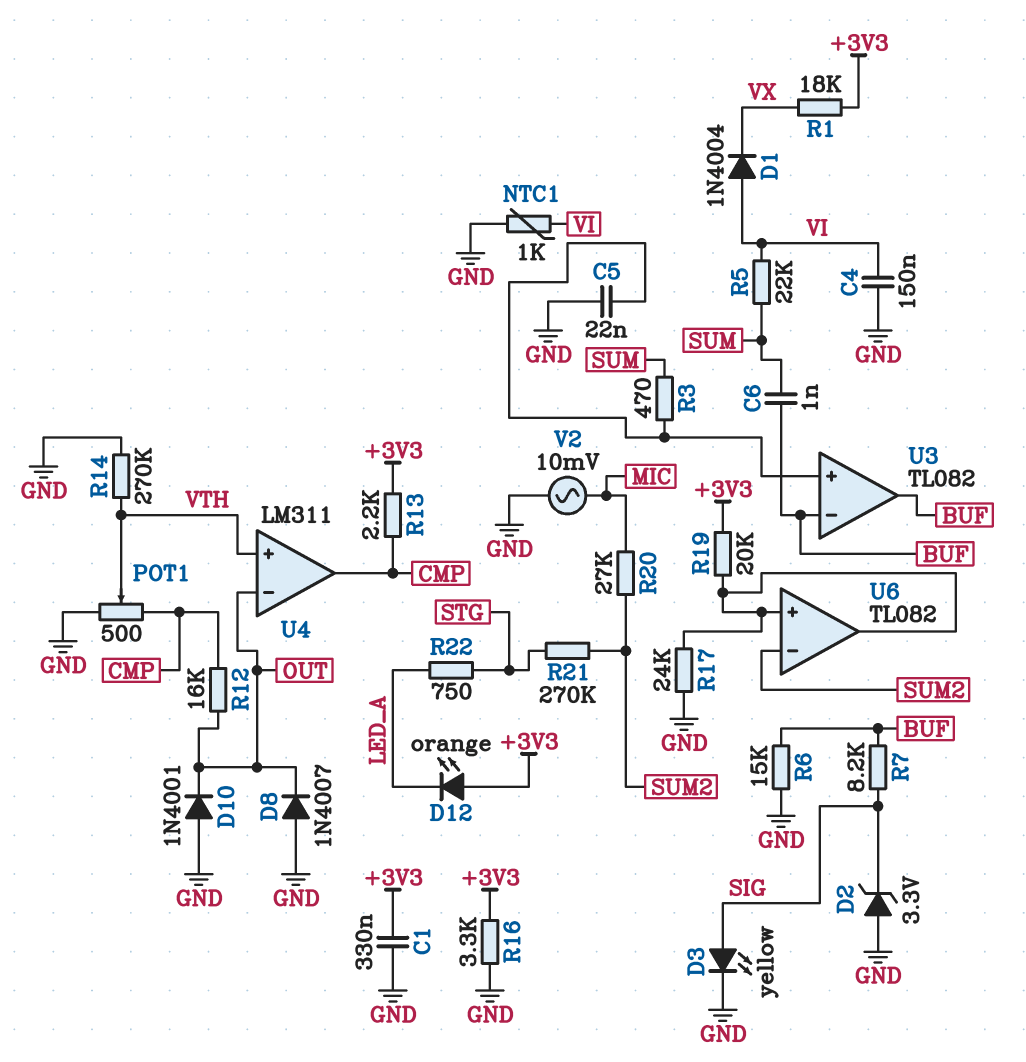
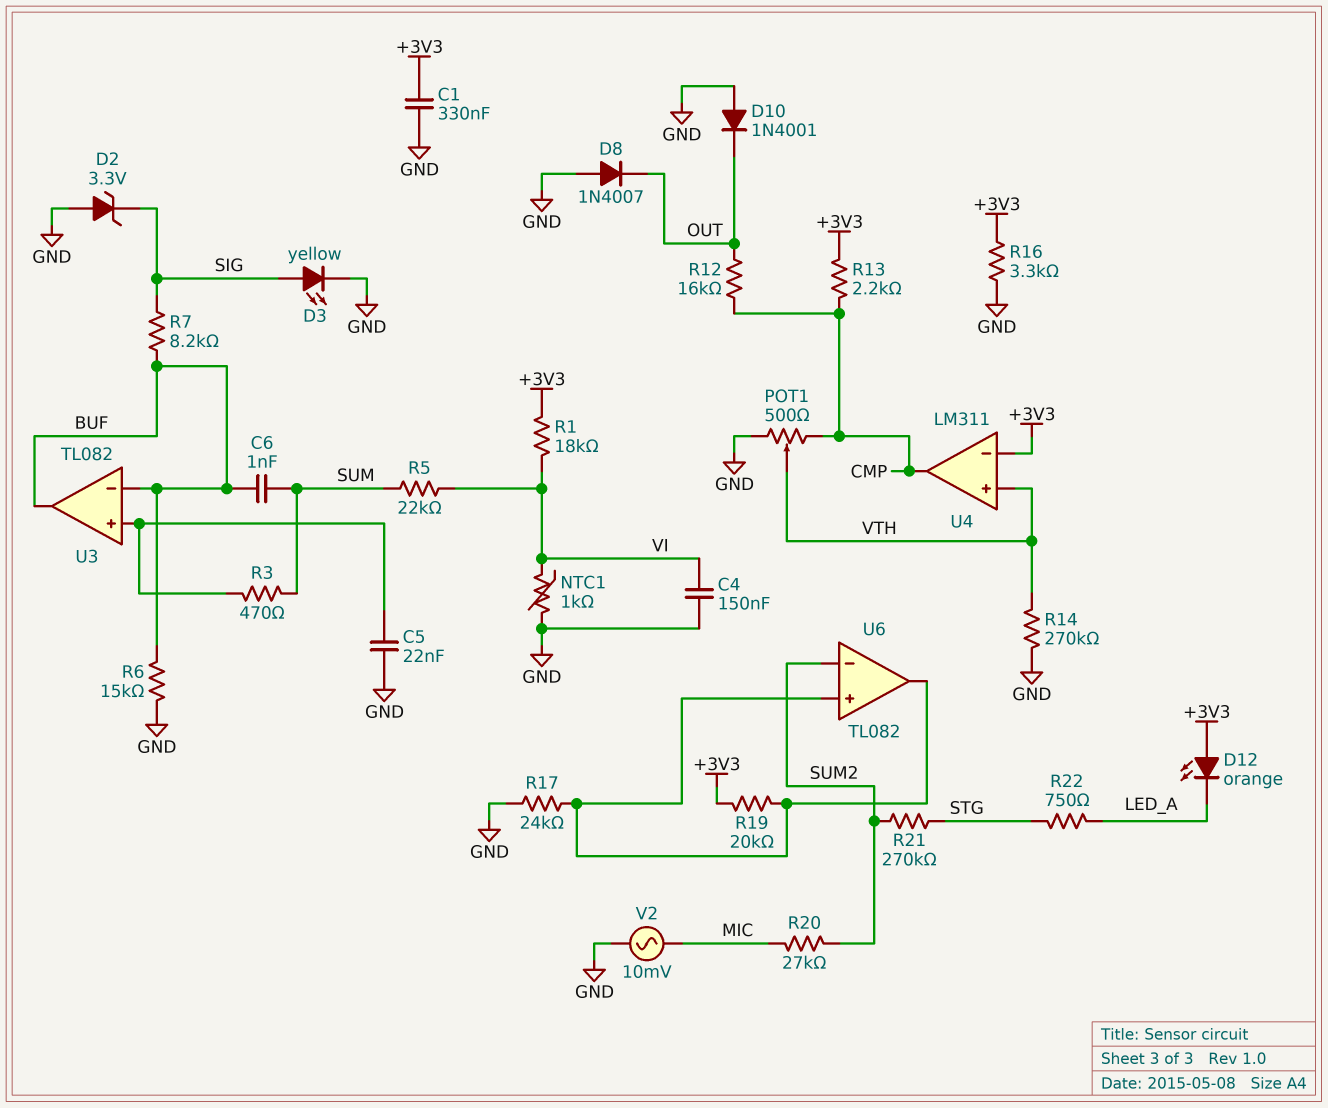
D1: diode 1N4004 (A VI, K VX) -> none
R1: 18k (+3V3, VX) -> 18k (+3V3, VI)
U4 pin in-: OUT -> +3V3

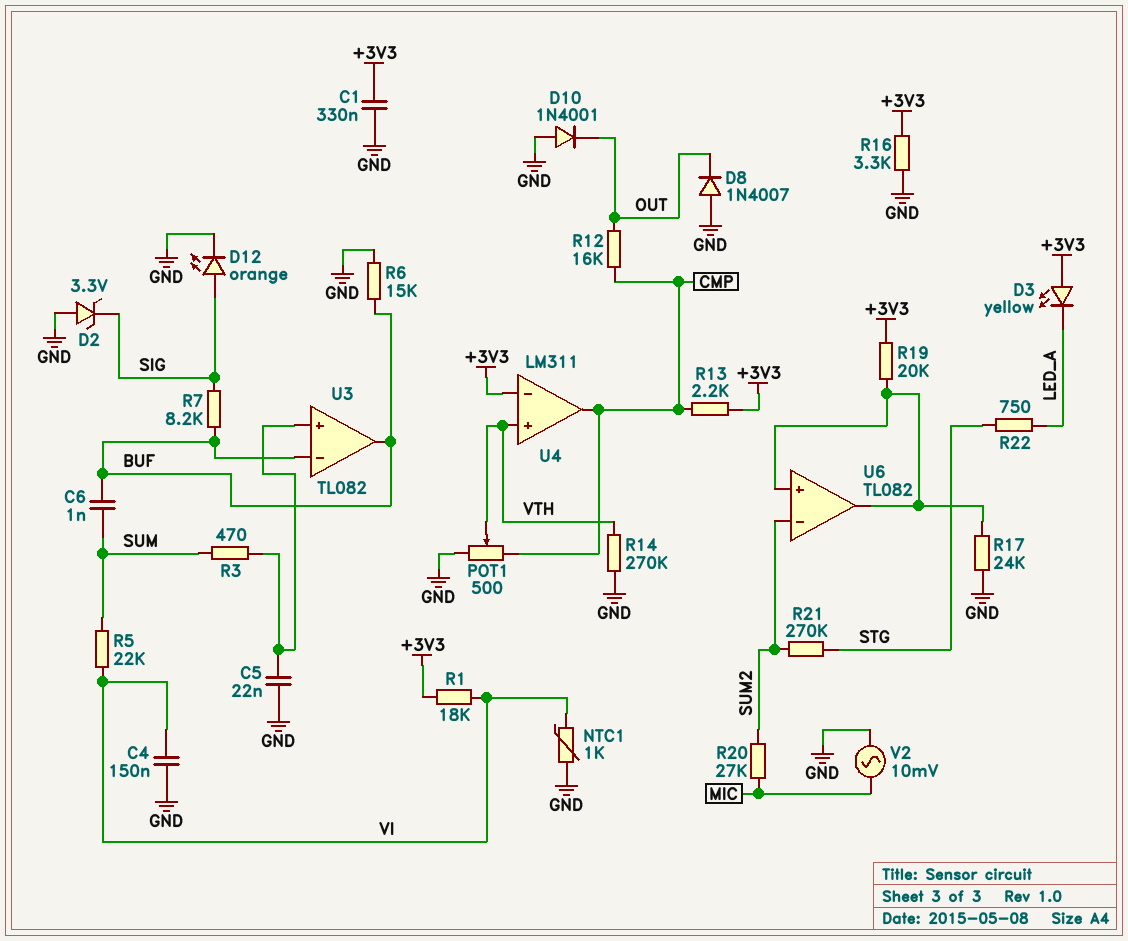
D3: LED yellow (A SIG, K GND) -> LED yellow (A +3V3, K LED_A)
D12: LED orange (A +3V3, K LED_A) -> LED orange (A SIG, K GND)

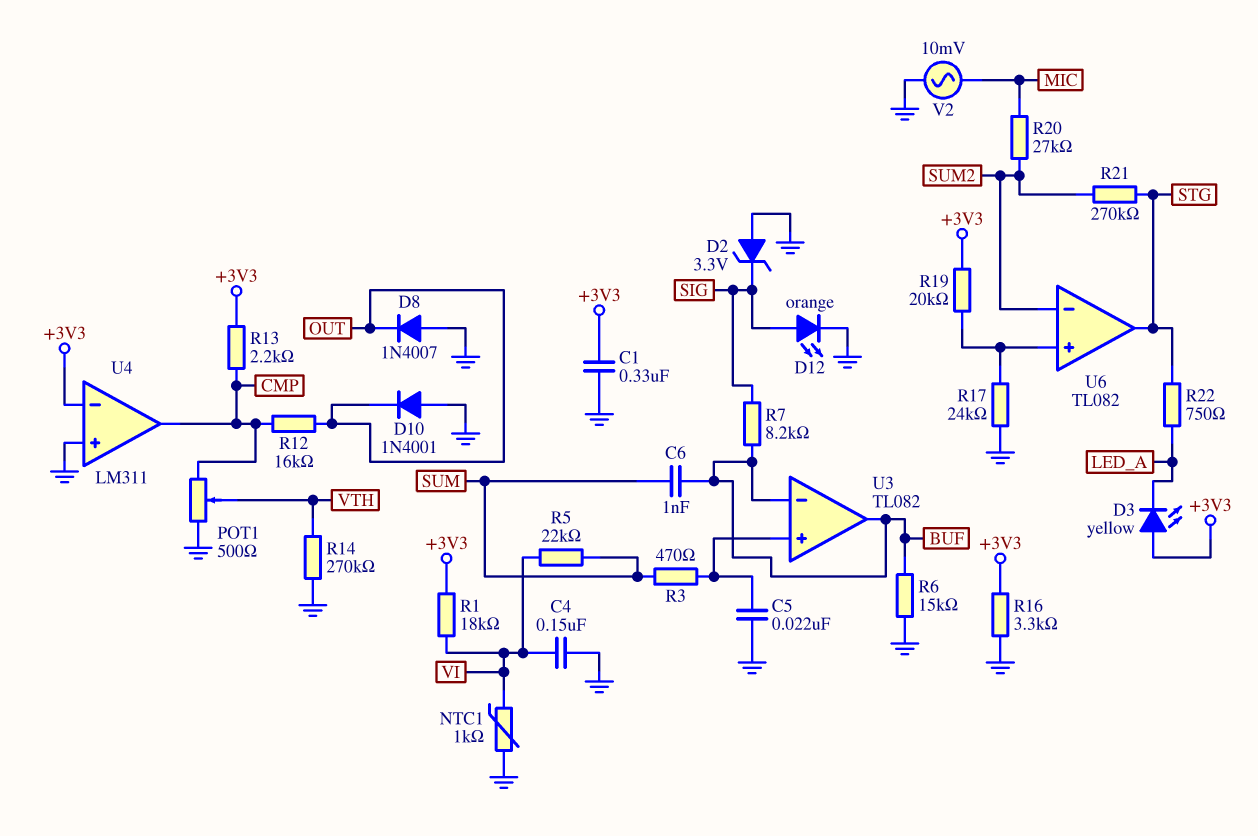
U4 pin in+: VTH -> GND
U6 pin out: U6/in+ -> STG

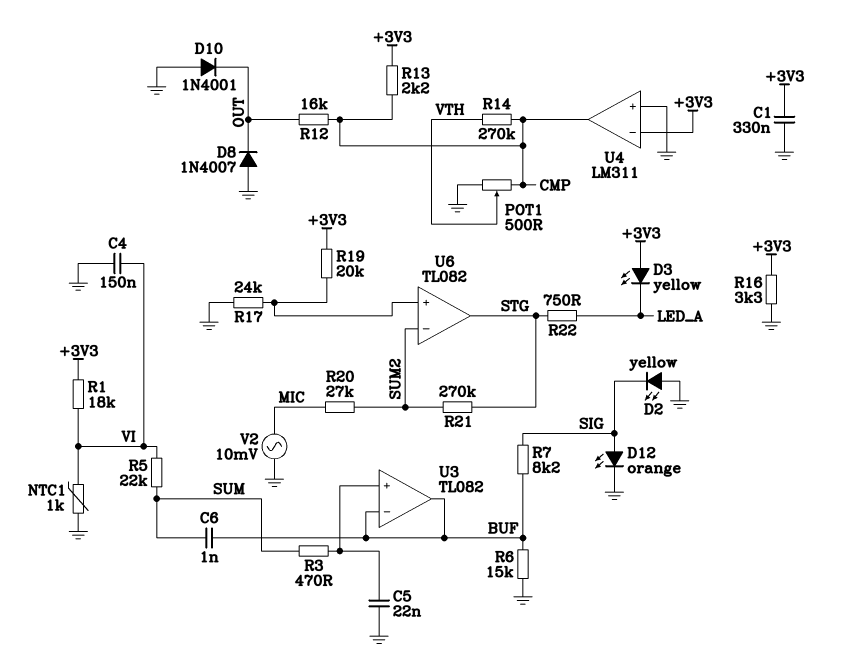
D2: zener 3.3V (A GND, K SIG) -> LED yellow (A GND, K SIG)
R14: 270k (GND, VTH) -> 270k (CMP, VTH)

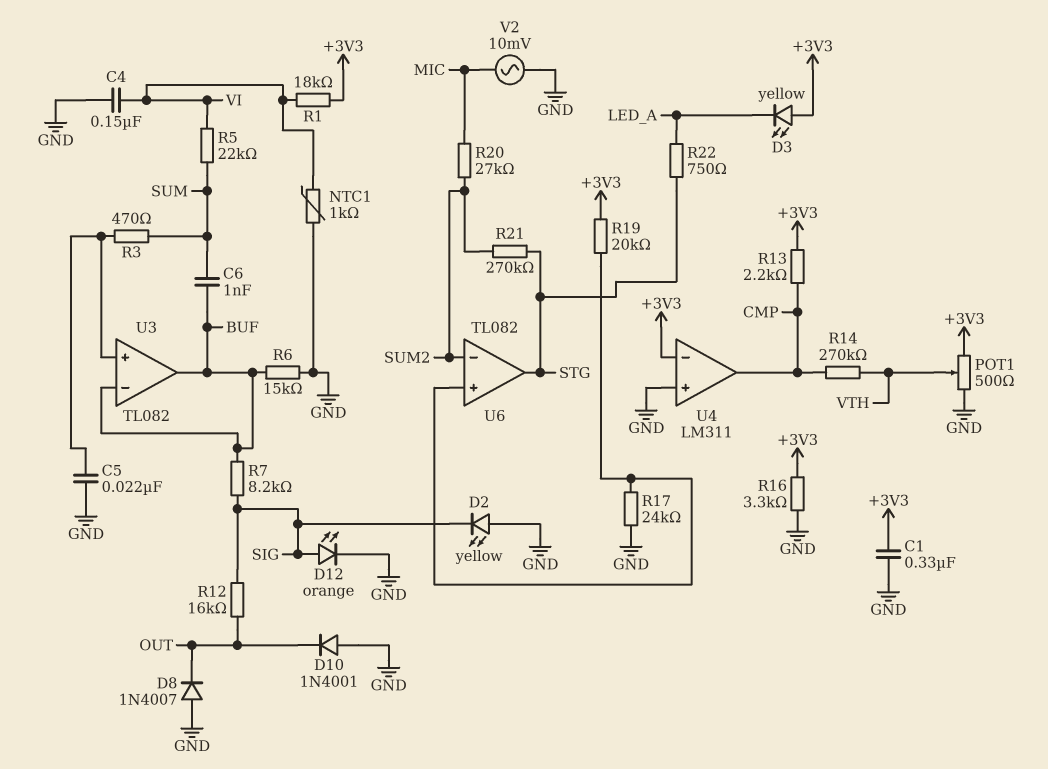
POT1: 500 (CMP, GND, wiper VTH) -> 500 (+3V3, GND, wiper VTH)
R12: 16k (CMP, OUT) -> 16k (OUT, SIG)

